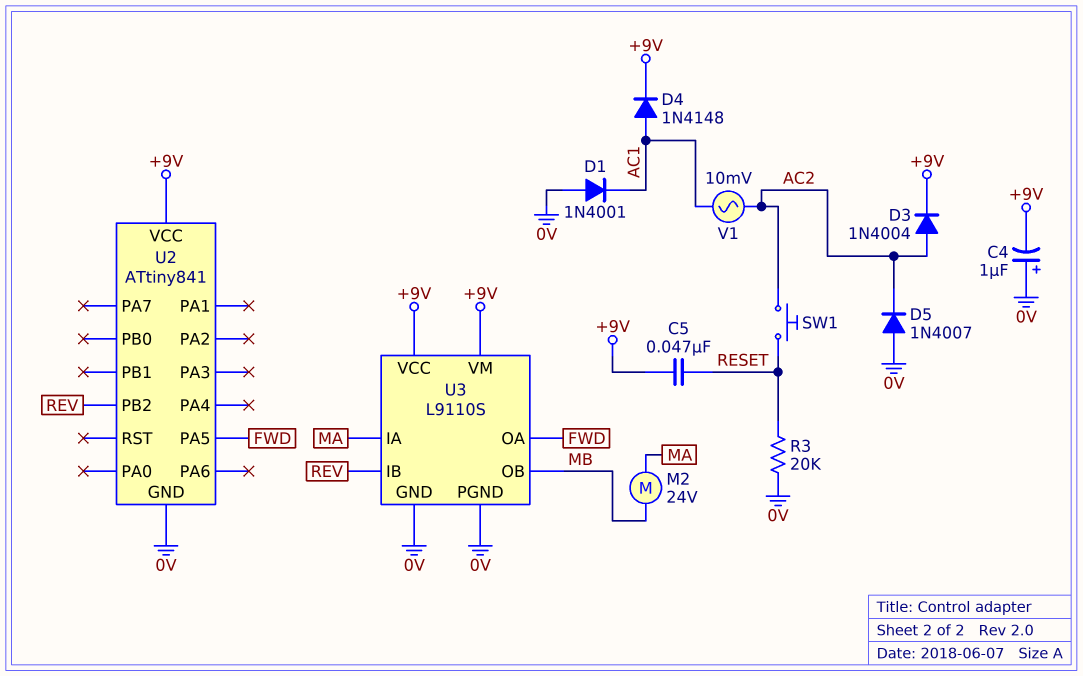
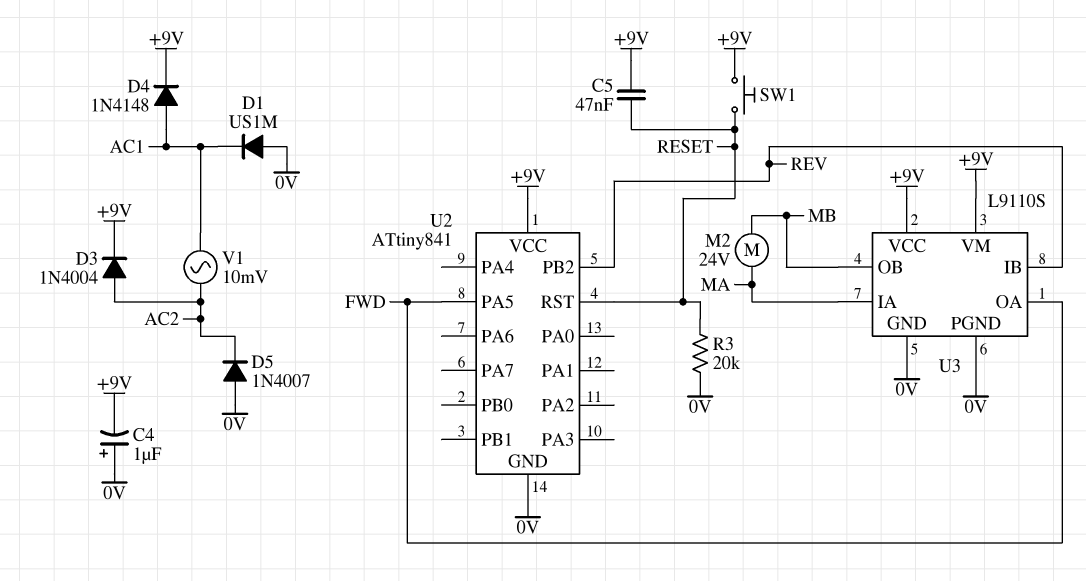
D1: diode 1N4001 (A 0V, K AC1) -> diode US1M (A 0V, K AC1)
SW1: button (AC2, RESET) -> button (+9V, RESET)
U2 pin RST: none -> RESET

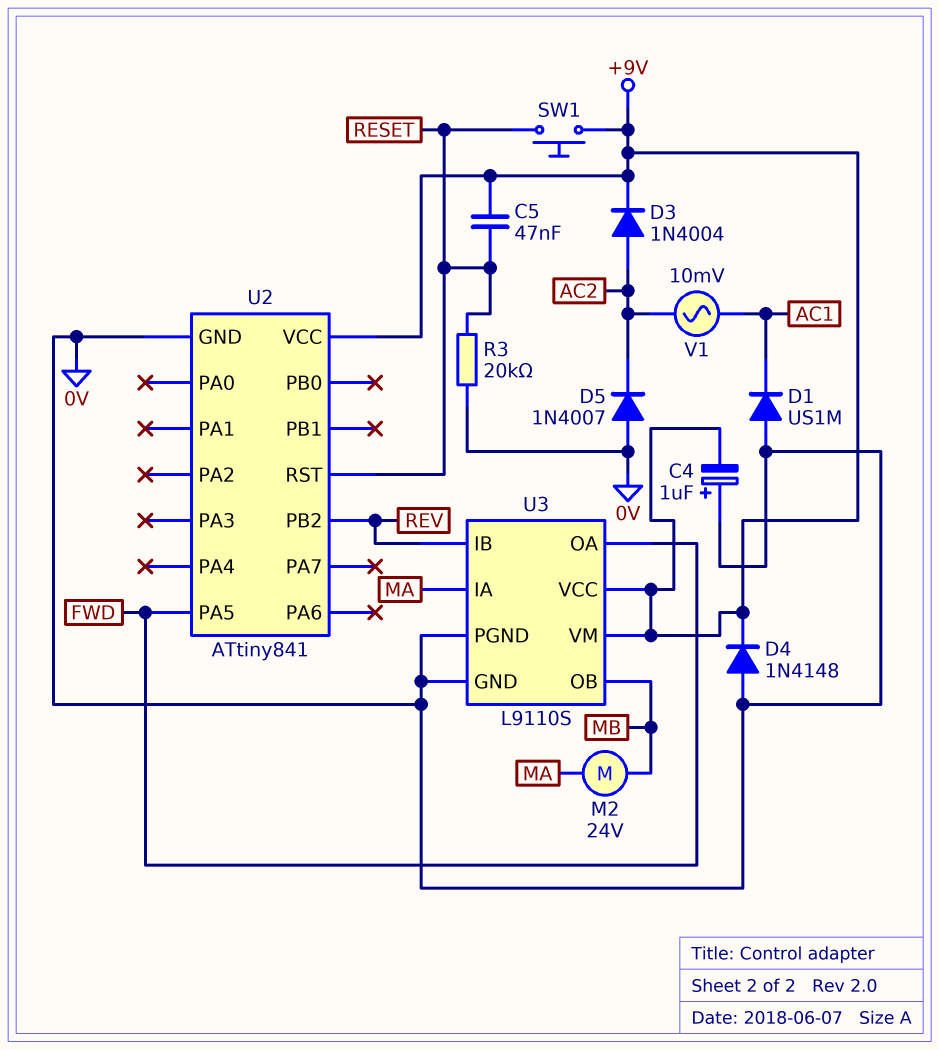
D4: diode 1N4148 (A AC1, K +9V) -> diode 1N4148 (A 0V, K +9V)

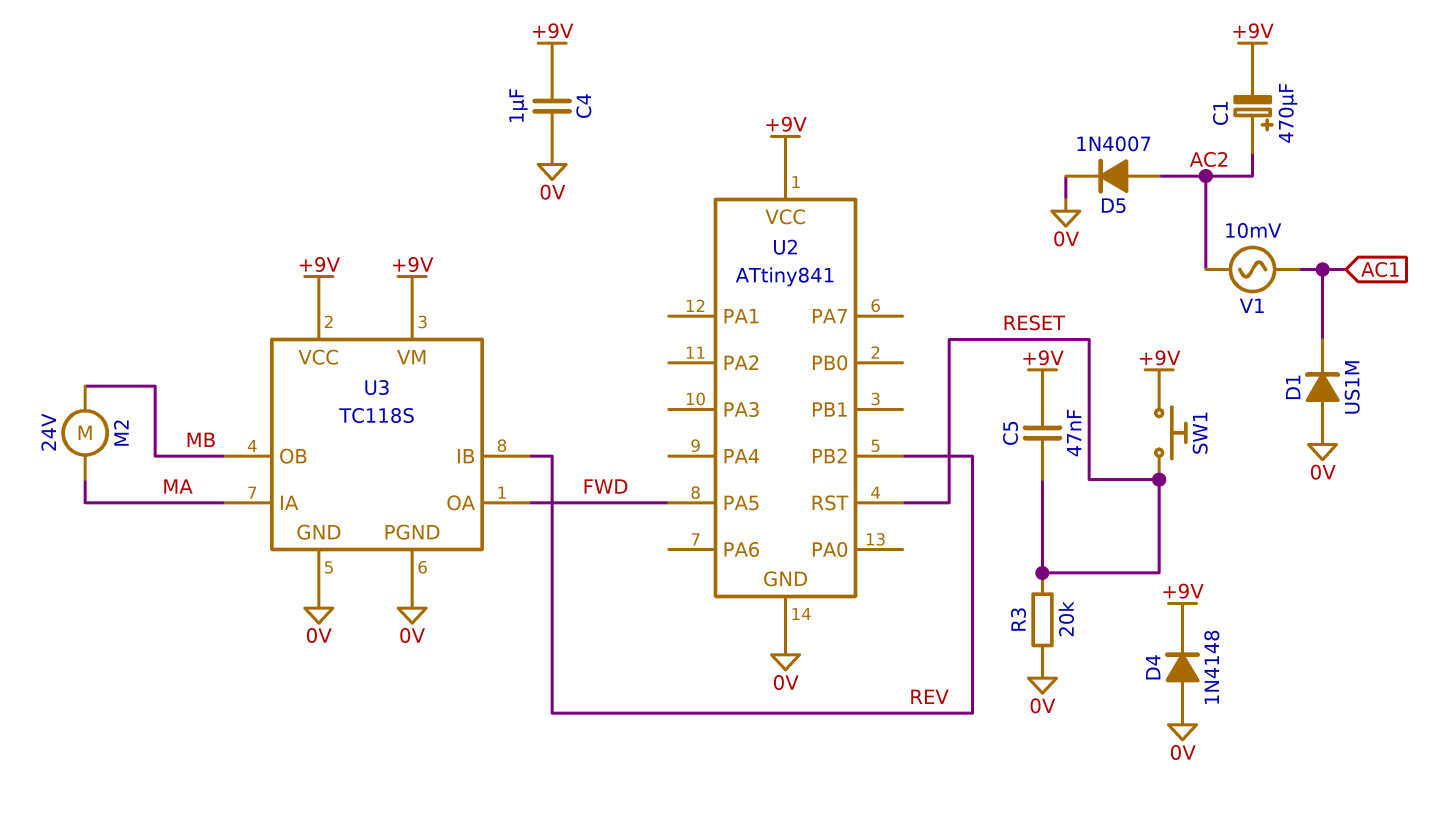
C1: none -> 470uF (plus AC2, minus +9V)
C4: 1uF (plus 0V, minus +9V) -> 1uF (+9V, 0V)
D3: diode 1N4004 (A AC2, K +9V) -> none
D5: diode 1N4007 (A 0V, K AC2) -> diode 1N4007 (A AC2, K 0V)
U3: L9110S -> TC118S

